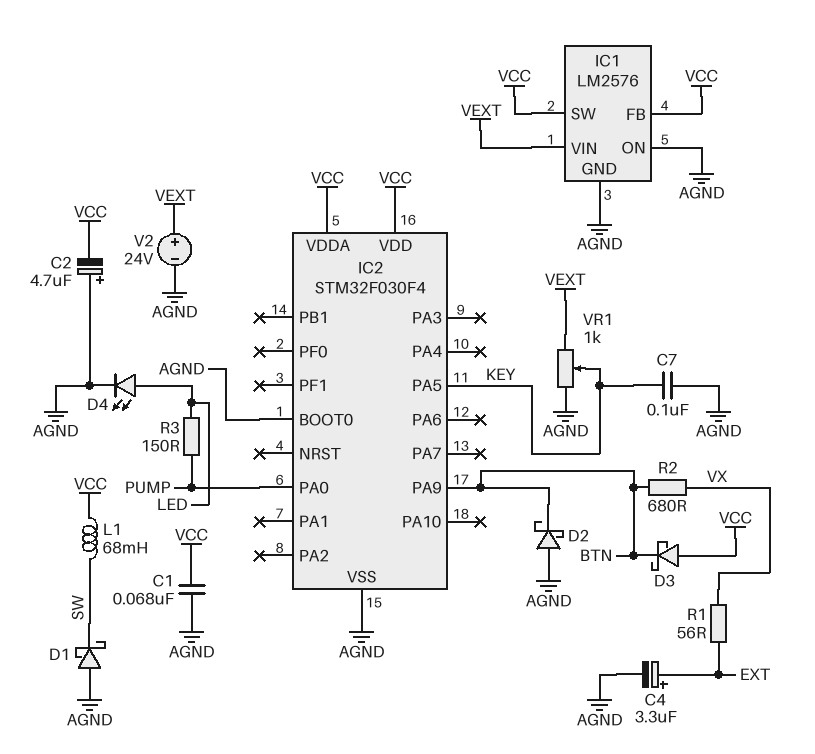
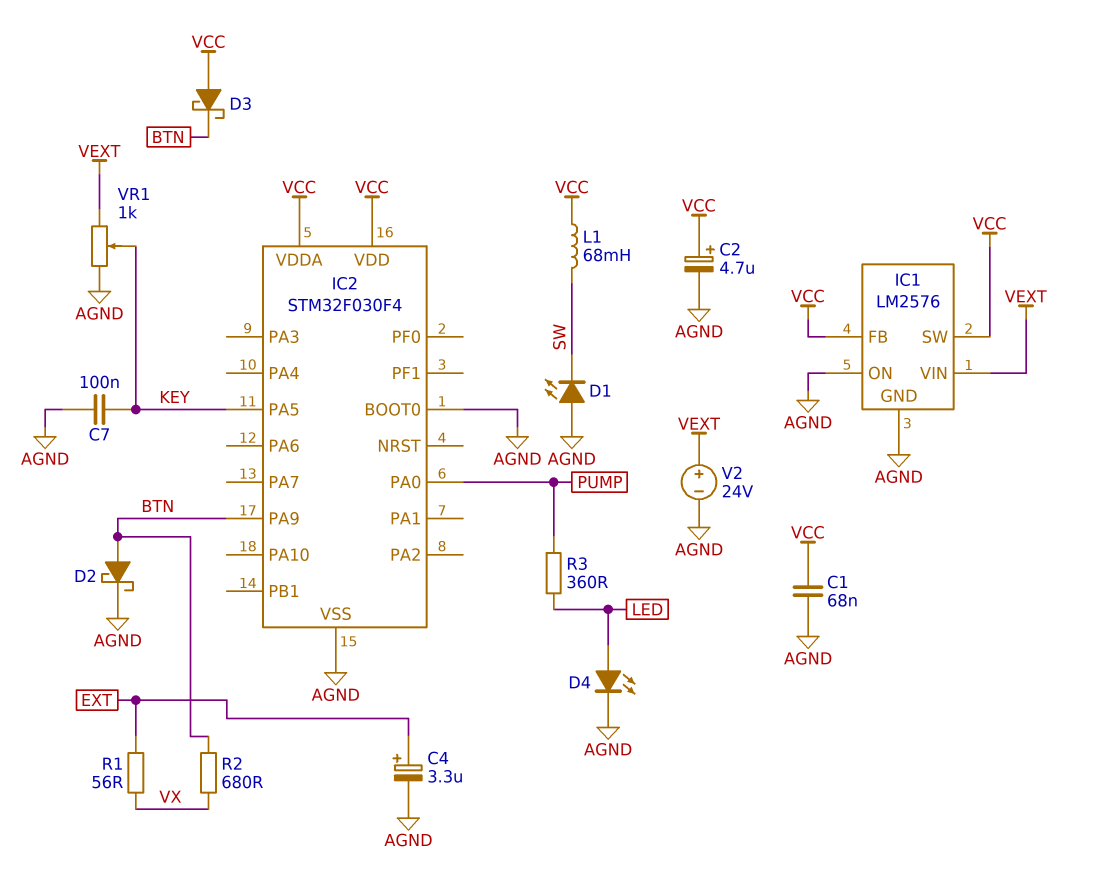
C2: 4.7uF (plus AGND, minus VCC) -> 4.7uF (plus VCC, minus AGND)
D1: schottky (A AGND, K SW) -> LED (A AGND, K SW)
D2: schottky (A AGND, K BTN) -> schottky (A BTN, K AGND)
R3: 150 (LED, PUMP) -> 360 (LED, PUMP)

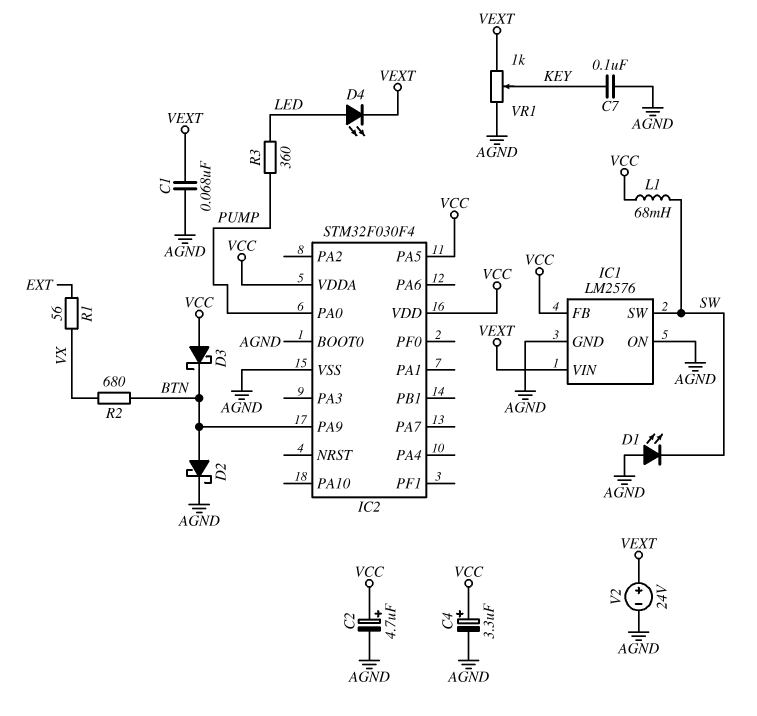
C1: 68nF (AGND, VCC) -> 68nF (AGND, VEXT)
C4: 3.3uF (plus EXT, minus AGND) -> 3.3uF (plus VCC, minus AGND)
D4: LED (A LED, K AGND) -> LED (A LED, K VEXT)
IC1 pin SW: VCC -> SW
IC2 pin PA5: KEY -> VCC

